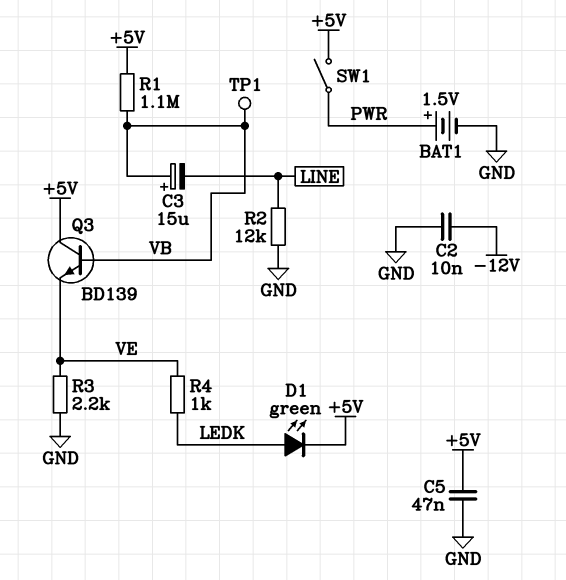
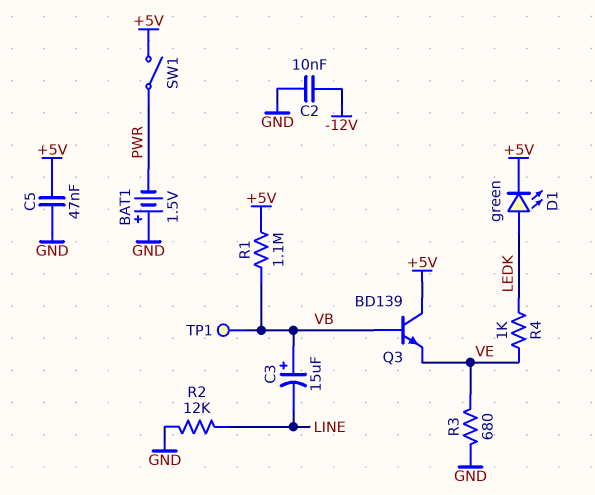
BAT1: 1.5V (plus PWR, minus GND) -> 1.5V (plus GND, minus PWR)
R3: 2.2k (GND, VE) -> 680 (GND, VE)

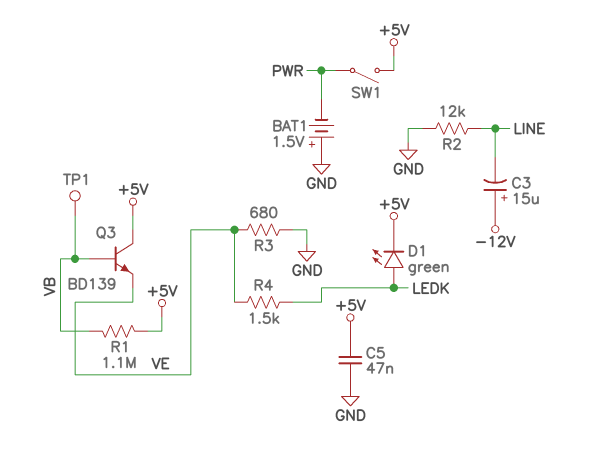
C2: 10nF (-12V, GND) -> none
C3: 15uF (plus VB, minus LINE) -> 15uF (plus -12V, minus LINE)
R4: 1k (LEDK, VE) -> 1.5k (LEDK, VE)

